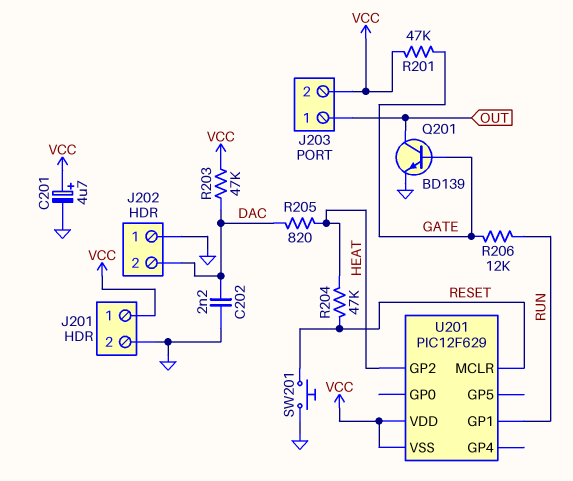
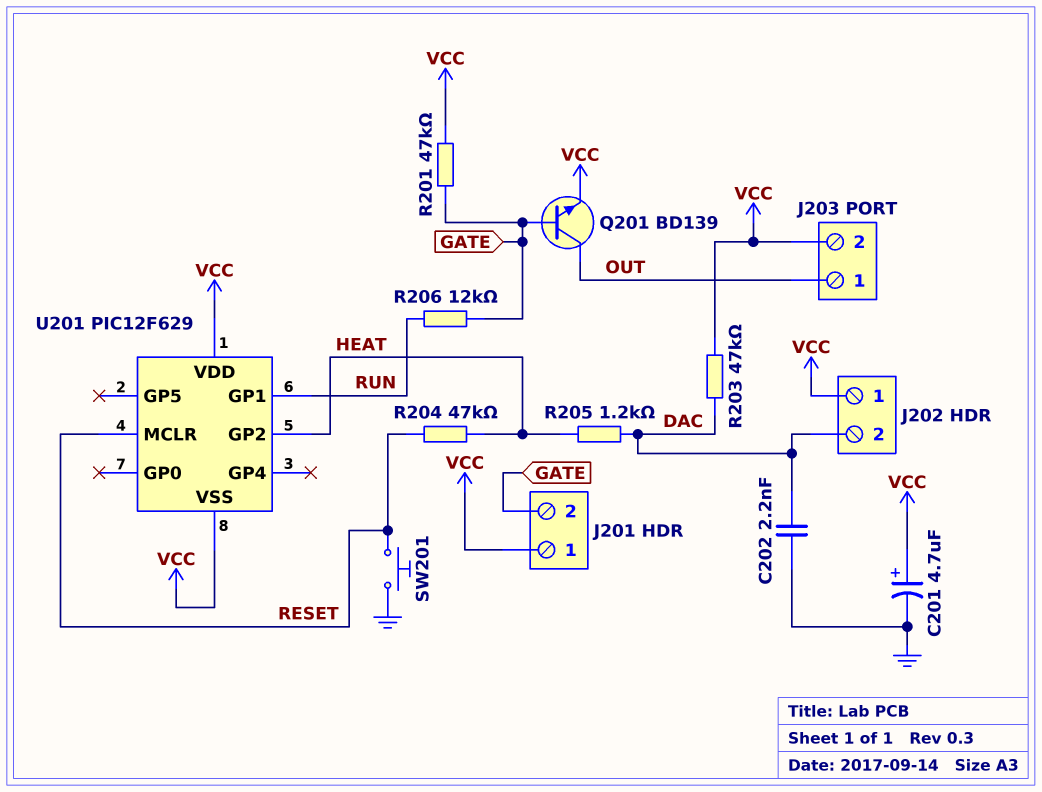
J201 pin 2: GND -> GATE
J202 pin 1: GND -> VCC
Q201: NPN BD139 (B GATE, C OUT, E GND) -> NPN BD139 (B GATE, C OUT, E VCC)
R205: 820 (DAC, HEAT) -> 1.2k (DAC, HEAT)

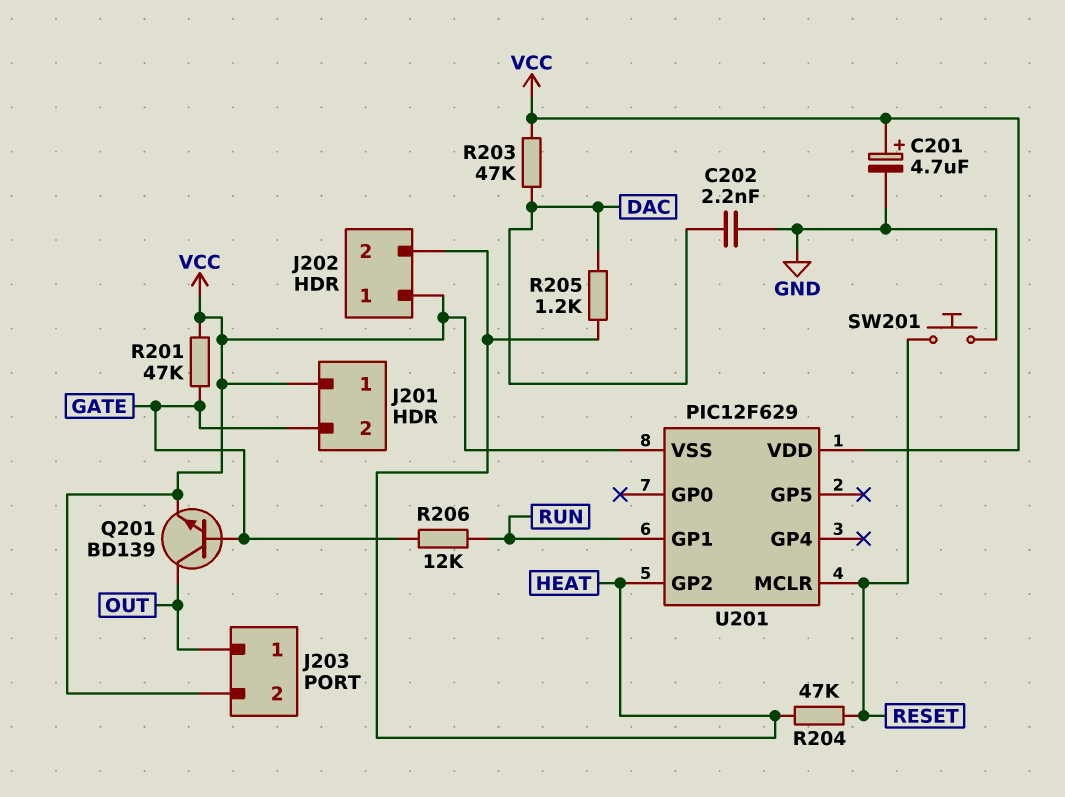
J202 pin 2: DAC -> HEAT

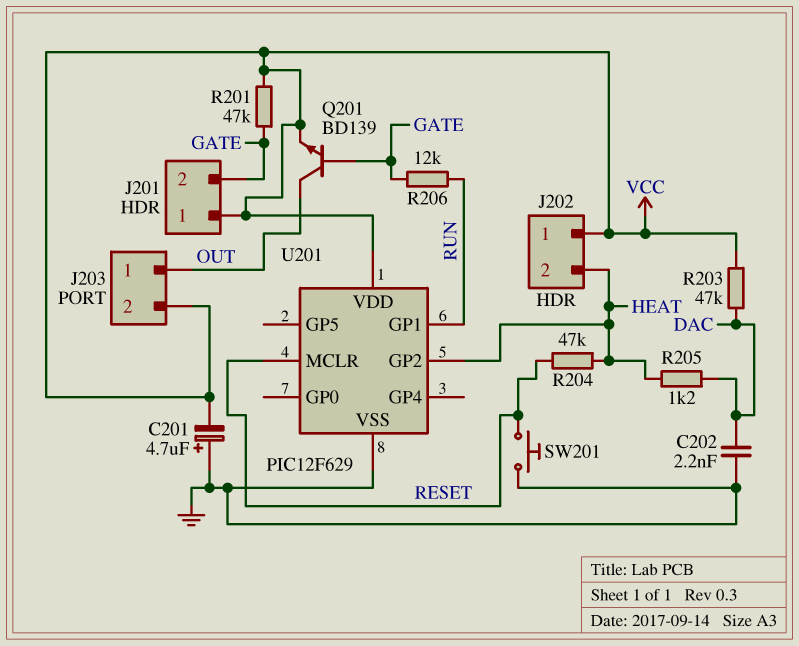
C201: 4.7uF (plus VCC, minus GND) -> 4.7uF (plus GND, minus VCC)
U201 pin VSS: VCC -> GND

